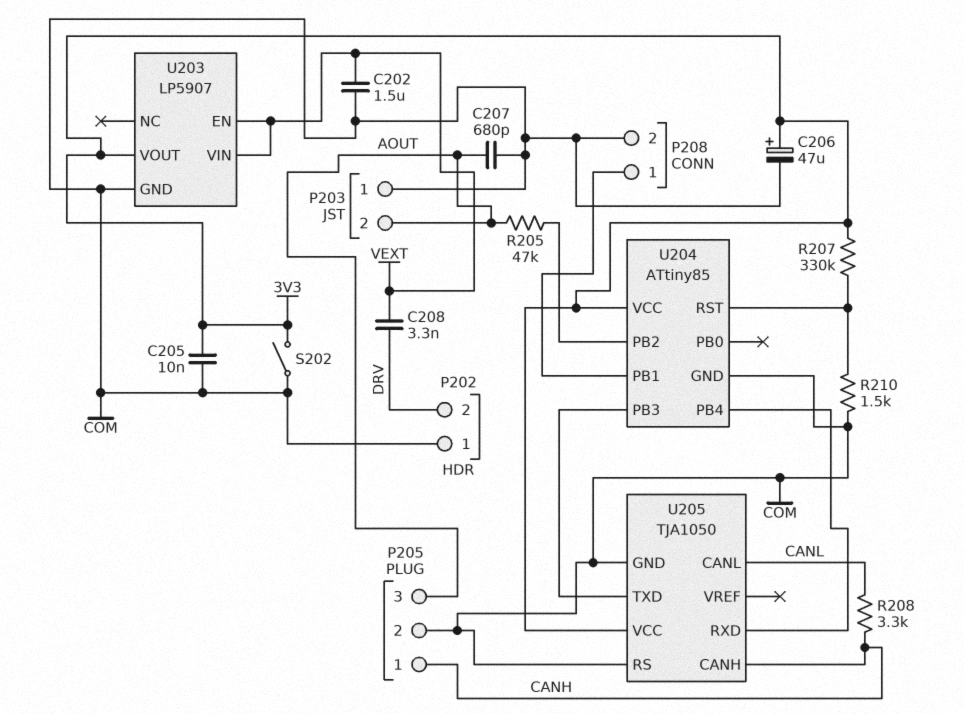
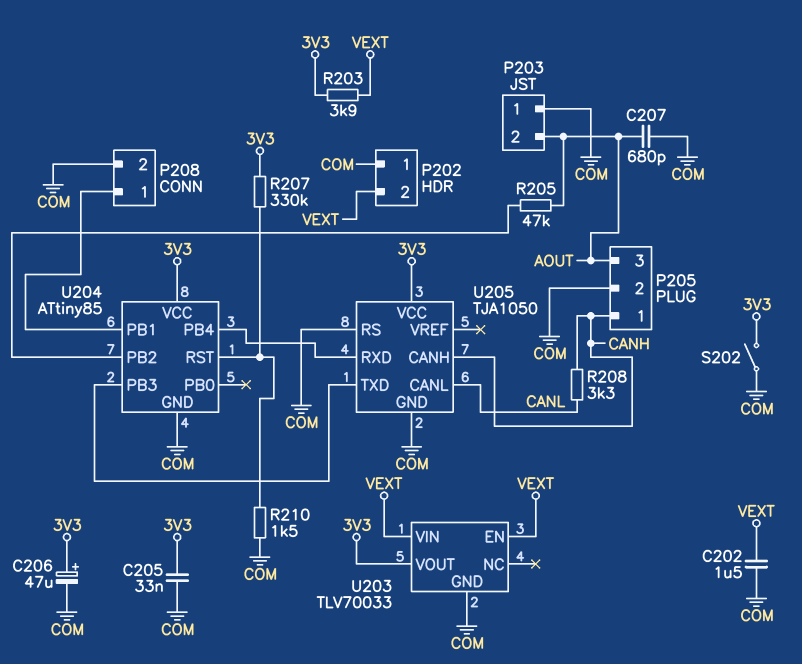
C205: 10nF (3V3, COM) -> 33nF (3V3, COM)
C208: 3.3nF (DRV, VEXT) -> none
P202 pin 2: DRV -> VEXT
R203: none -> 3.9k (3V3, VEXT)
U203: LP5907 -> TLV70033

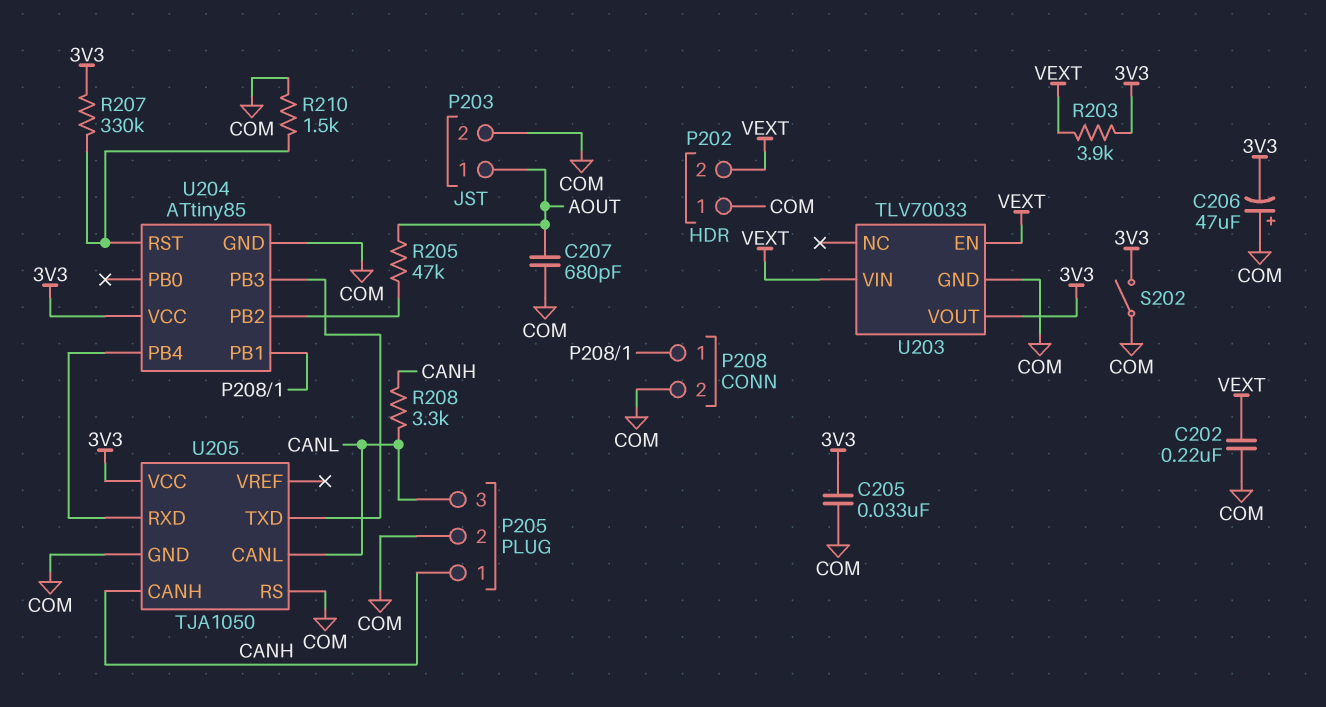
C202: 1.5uF (COM, VEXT) -> 220nF (COM, VEXT)
C206: 47uF (plus 3V3, minus COM) -> 47uF (plus COM, minus 3V3)
P203 pin 1: COM -> AOUT
P203 pin 2: AOUT -> COM
P205 pin 3: AOUT -> CANL

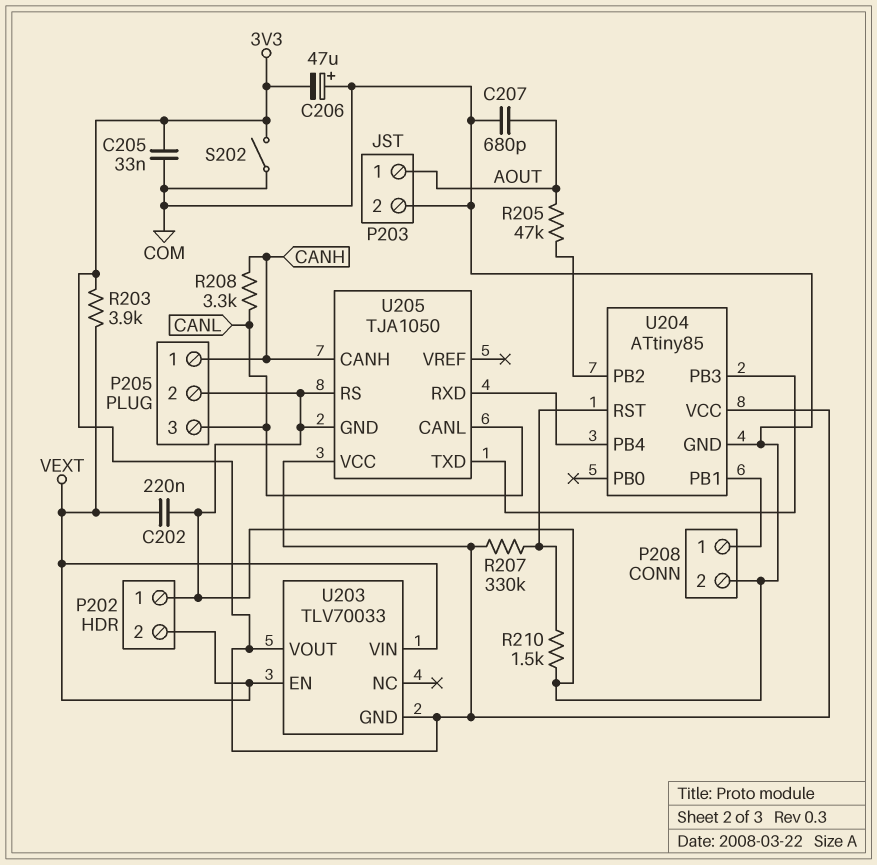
U203 pin GND: COM -> 3V3

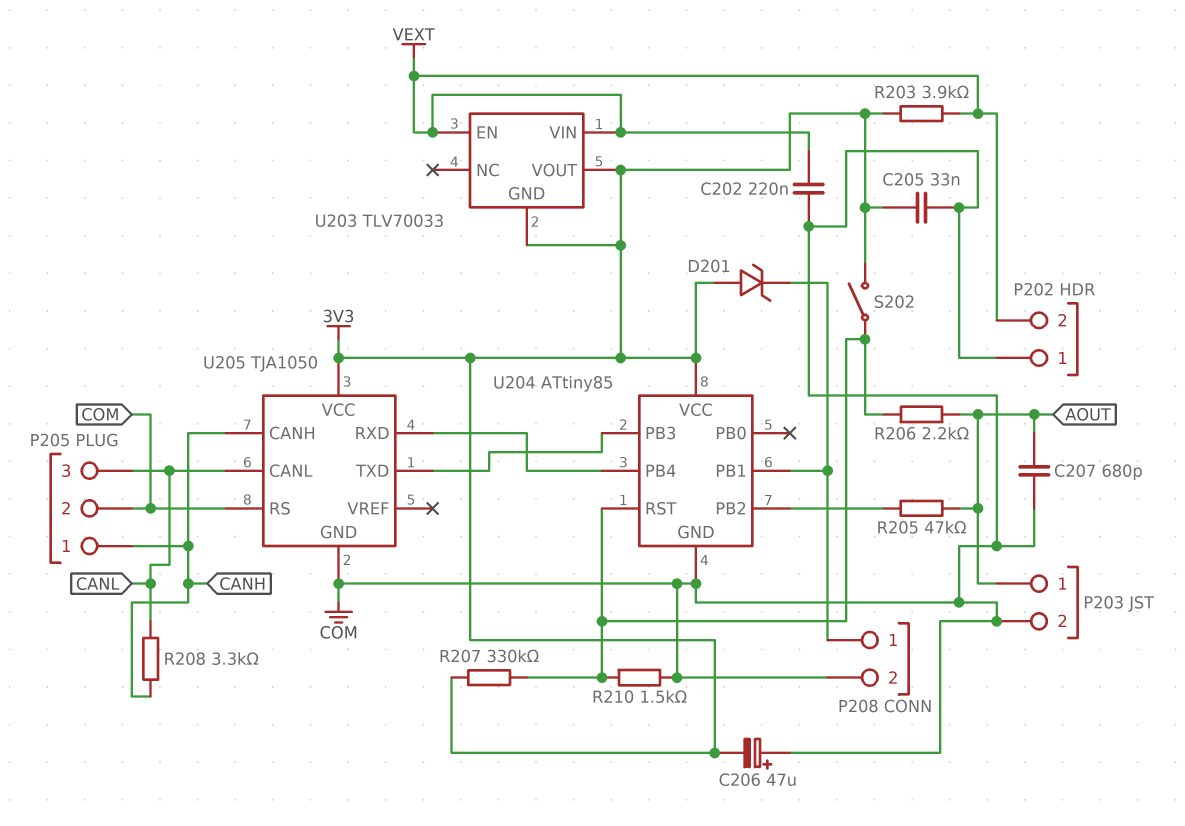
D201: none -> zener (A 3V3, K P208/1)
R206: none -> 2.2k (AOUT, U204/RST)
S202: switch (3V3, COM) -> switch (3V3, U204/RST)

